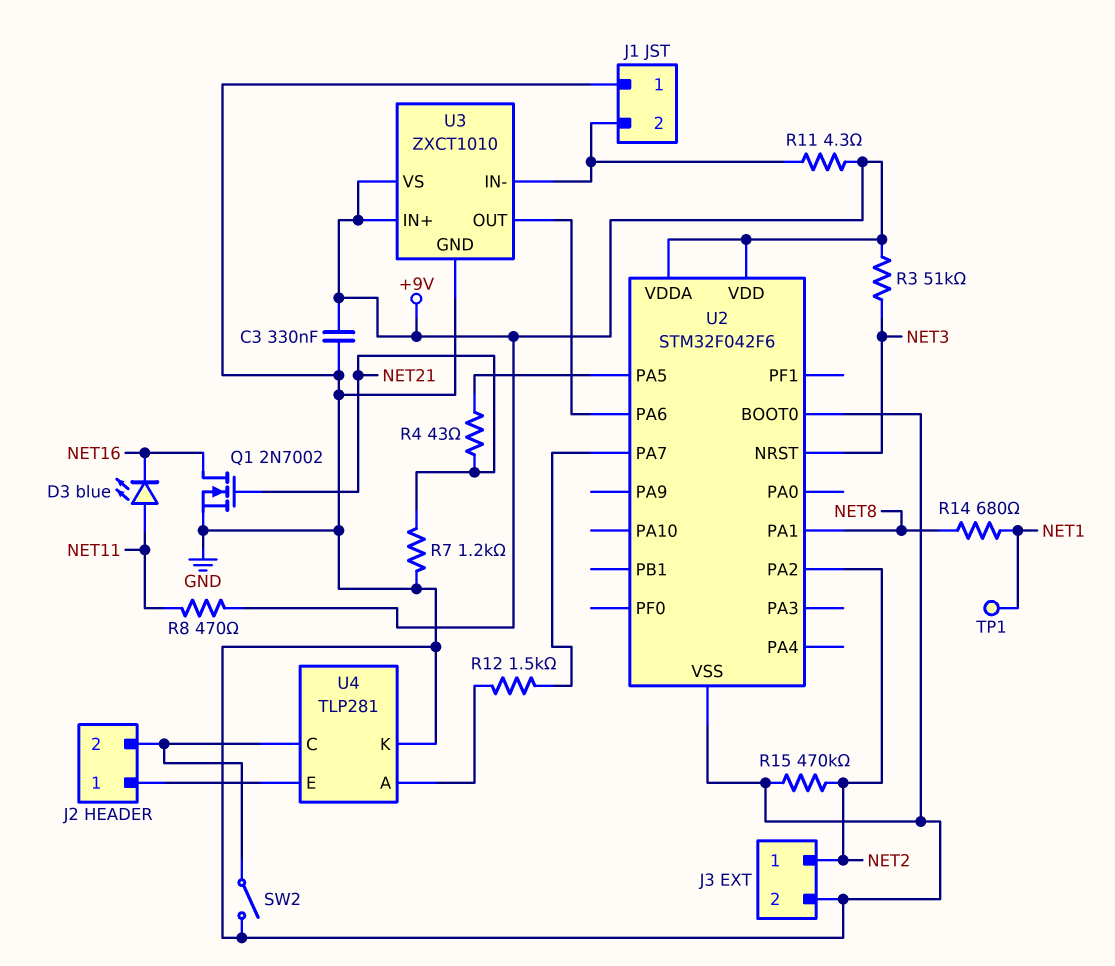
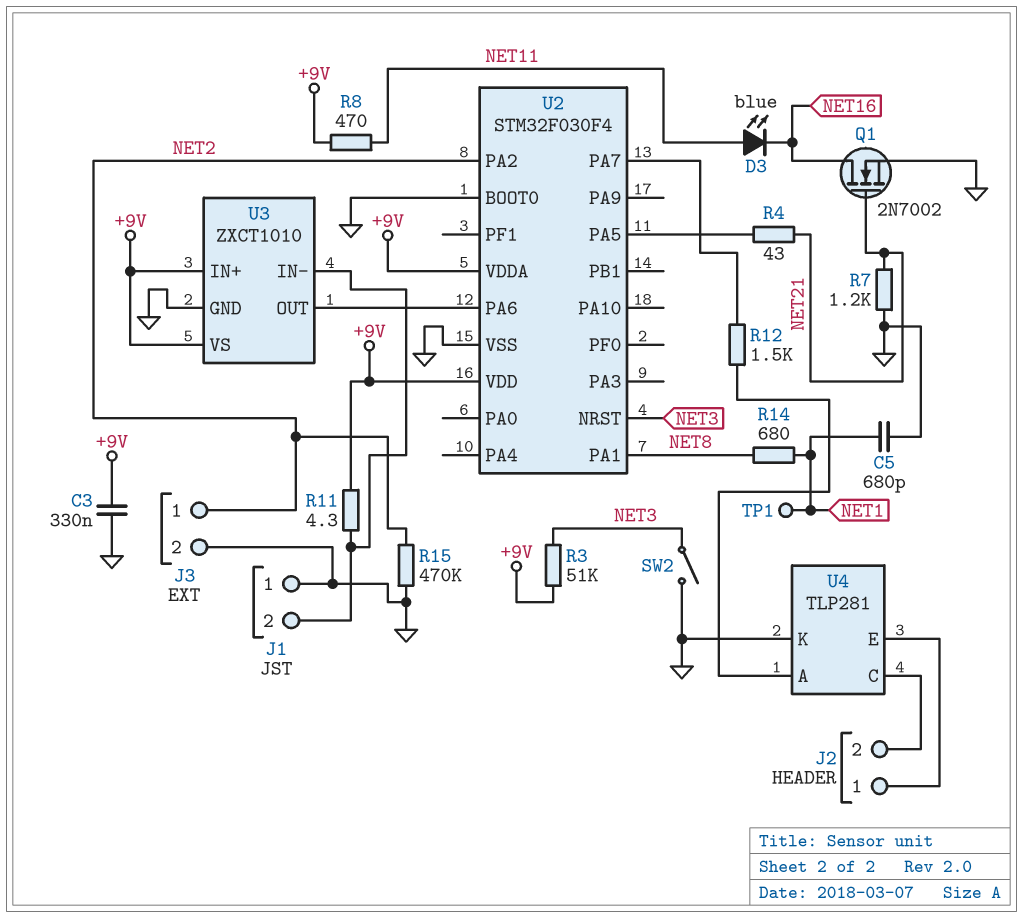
C5: none -> 680pF (GND, NET1)
SW2: switch (GND, J2/2) -> switch (GND, NET3)
U2: STM32F042F6 -> STM32F030F4

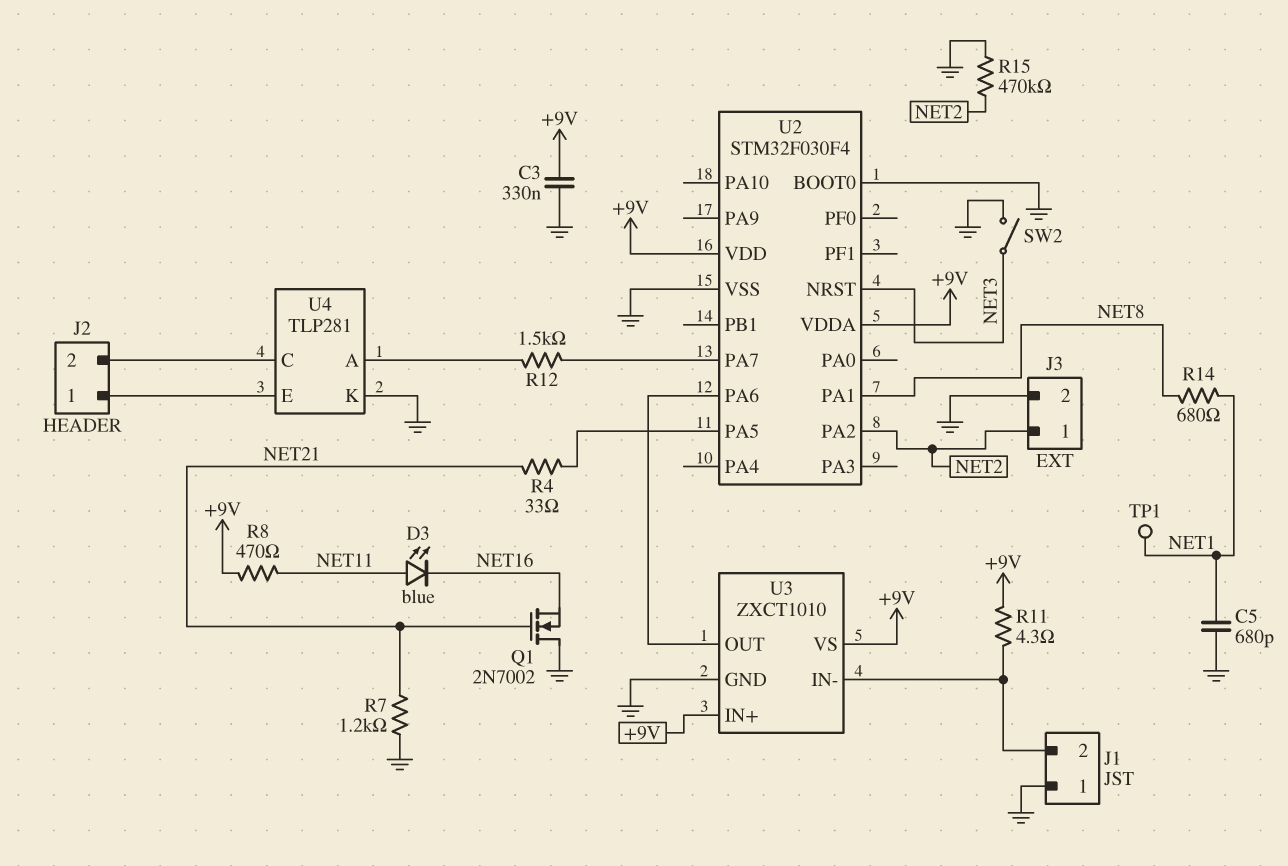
Q1: NMOS 2N7002 (G NET21, D NET16, S GND) -> NMOS 2N7002 (G NET21, D GND, S NET16)
R3: 51k (+9V, NET3) -> none
R4: 43 (NET21, U2/PA5) -> 33 (NET21, U2/PA5)

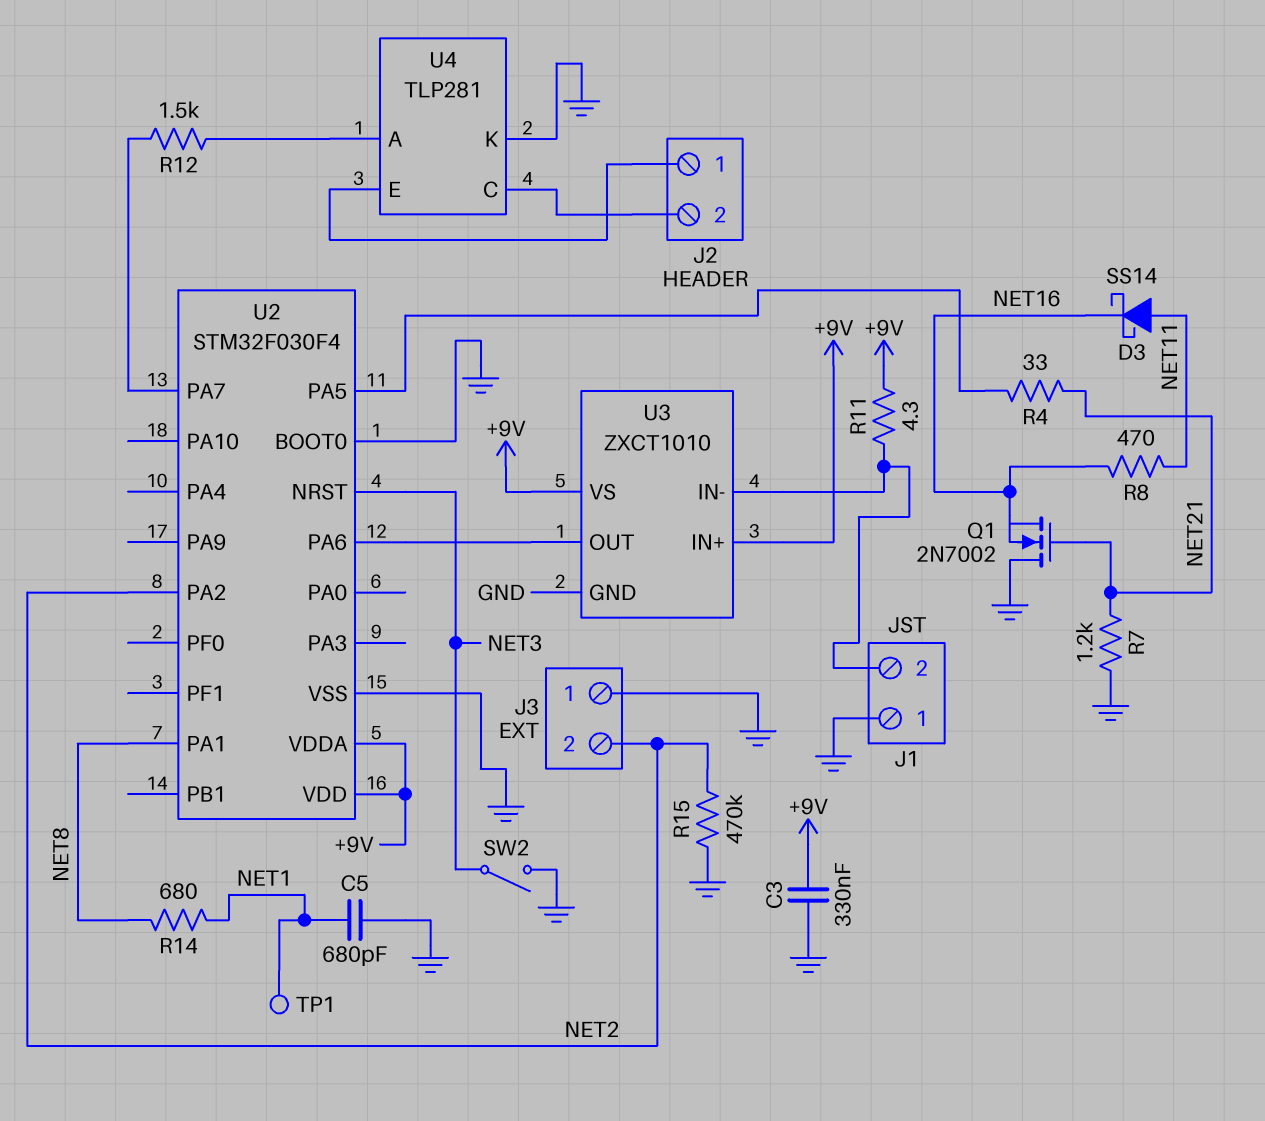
D3: LED blue (A NET11, K NET16) -> schottky SS14 (A NET11, K NET16)
J3 pin 1: NET2 -> GND
J3 pin 2: GND -> NET2
R8: 470 (+9V, NET11) -> 470 (NET11, NET16)

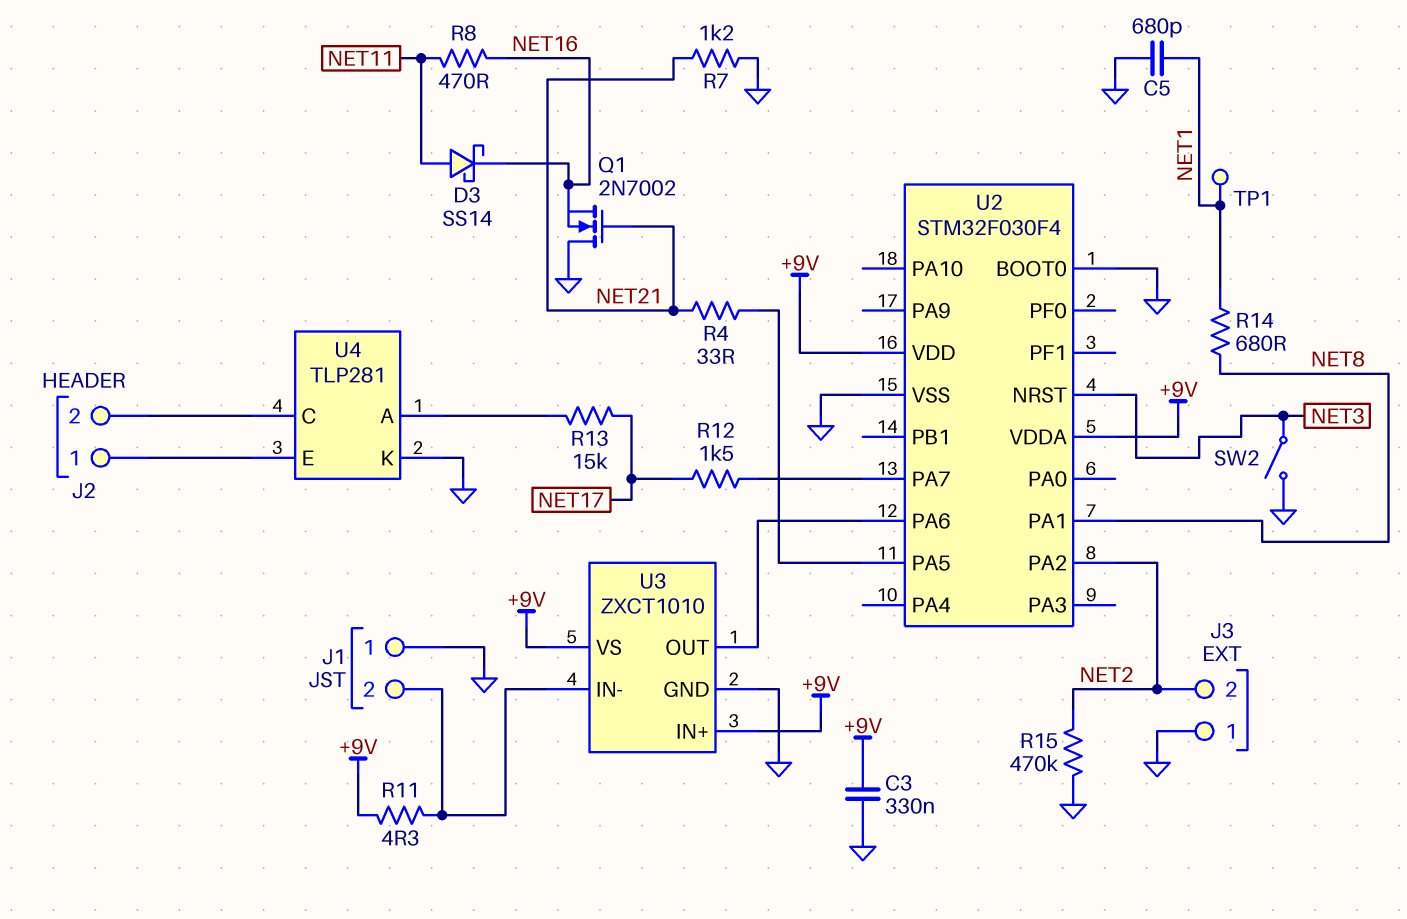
R12: 1.5k (U2/PA7, U4/A) -> 1.5k (NET17, U2/PA7)
R13: none -> 15k (NET17, U4/A)

